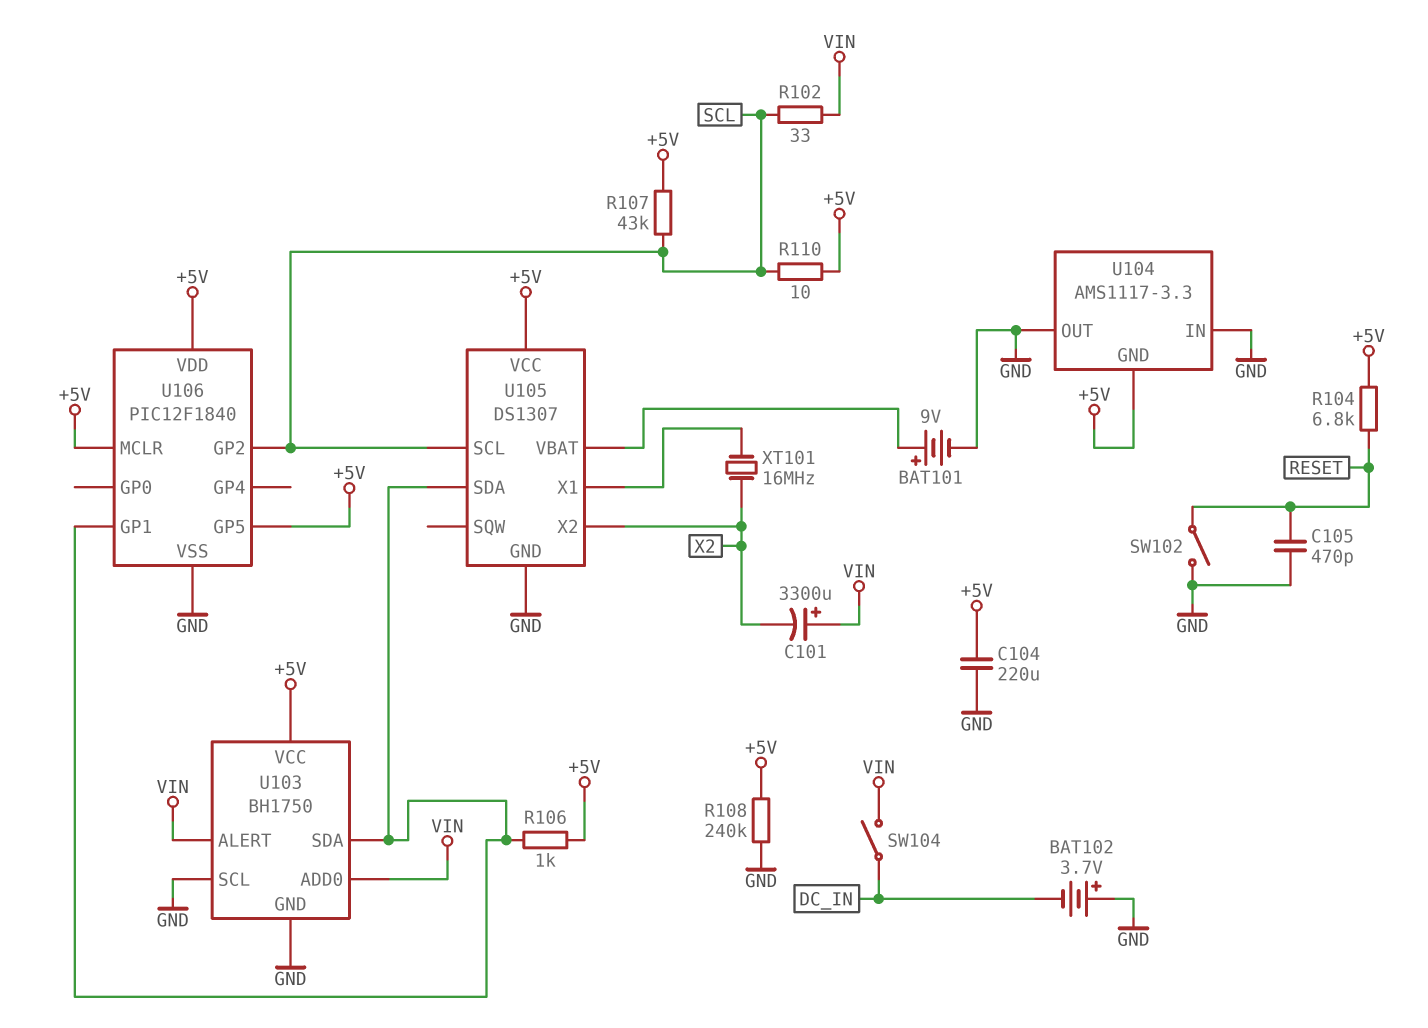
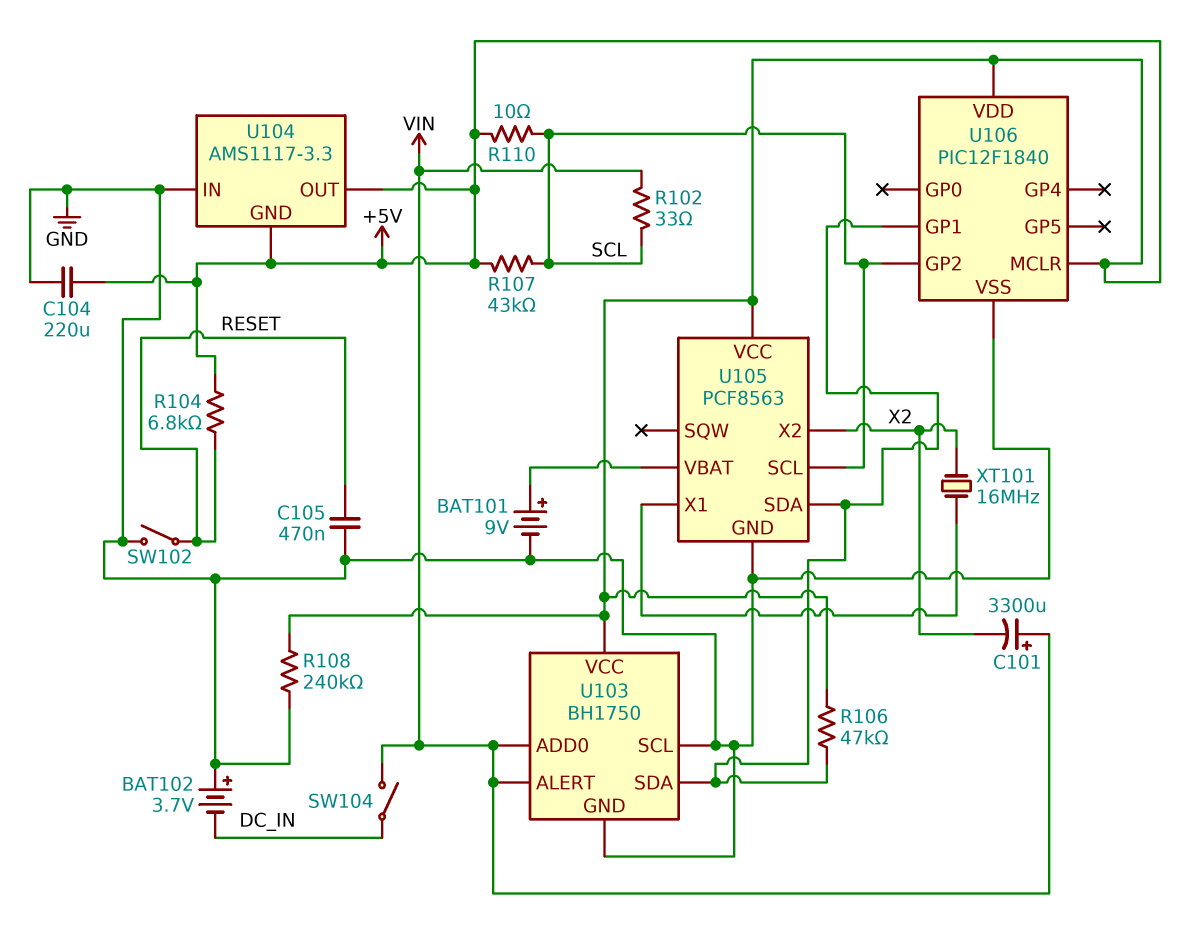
C105: 470pF (GND, RESET) -> 470nF (GND, RESET)
R106: 1k (+5V, U103/SDA) -> 47k (+5V, U103/SDA)
U104 pin OUT: GND -> +5V
U105: DS1307 -> PCF8563
U106 pin GP5: +5V -> none

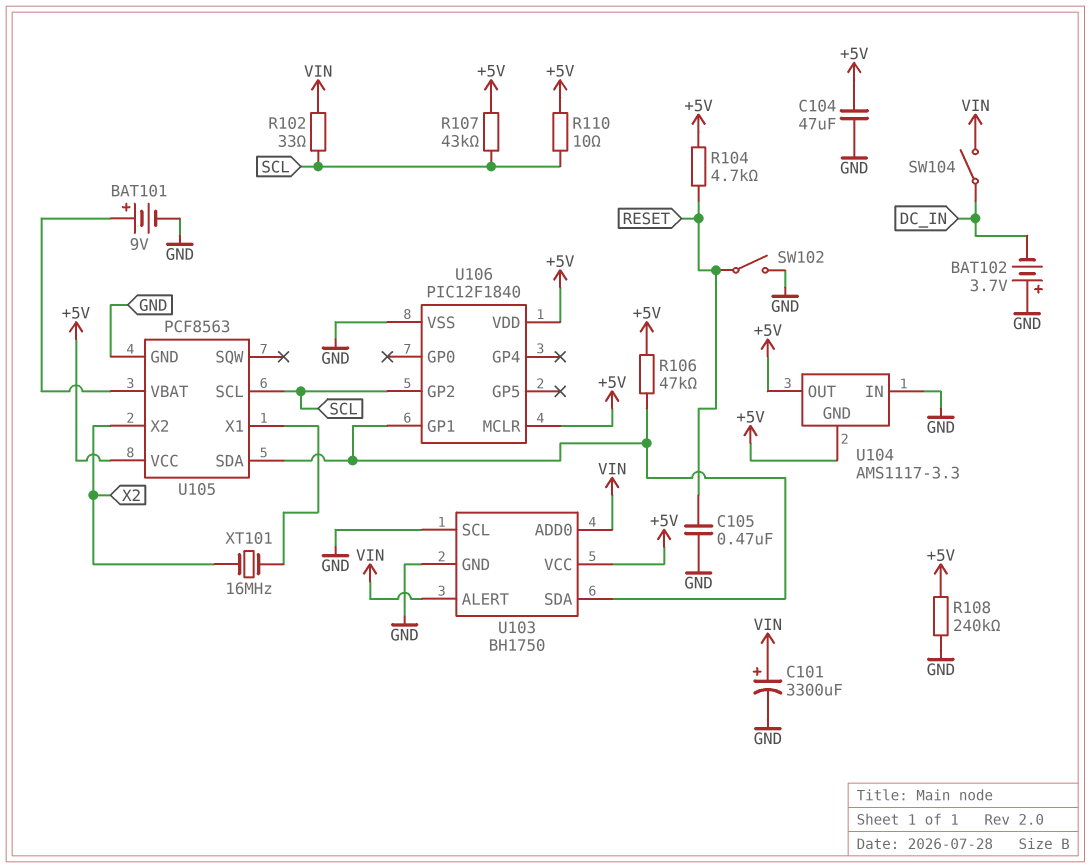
C101: 3300uF (plus VIN, minus X2) -> 3300uF (plus VIN, minus GND)
C104: 220uF (+5V, GND) -> 47uF (+5V, GND)
R104: 6.8k (+5V, RESET) -> 4.7k (+5V, RESET)

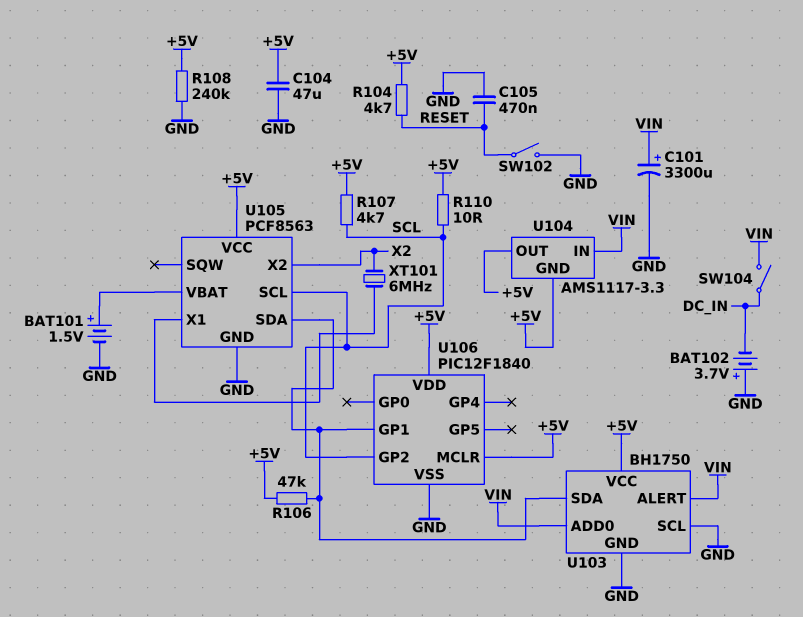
BAT101: 9V (plus U105/VBAT, minus GND) -> 1.5V (plus U105/VBAT, minus GND)
R102: 33 (SCL, VIN) -> none
R107: 43k (+5V, SCL) -> 4.7k (+5V, SCL)
U104 pin IN: GND -> VIN
XT101: 16MHz (U105/X1, X2) -> 6MHz (U105/X1, X2)

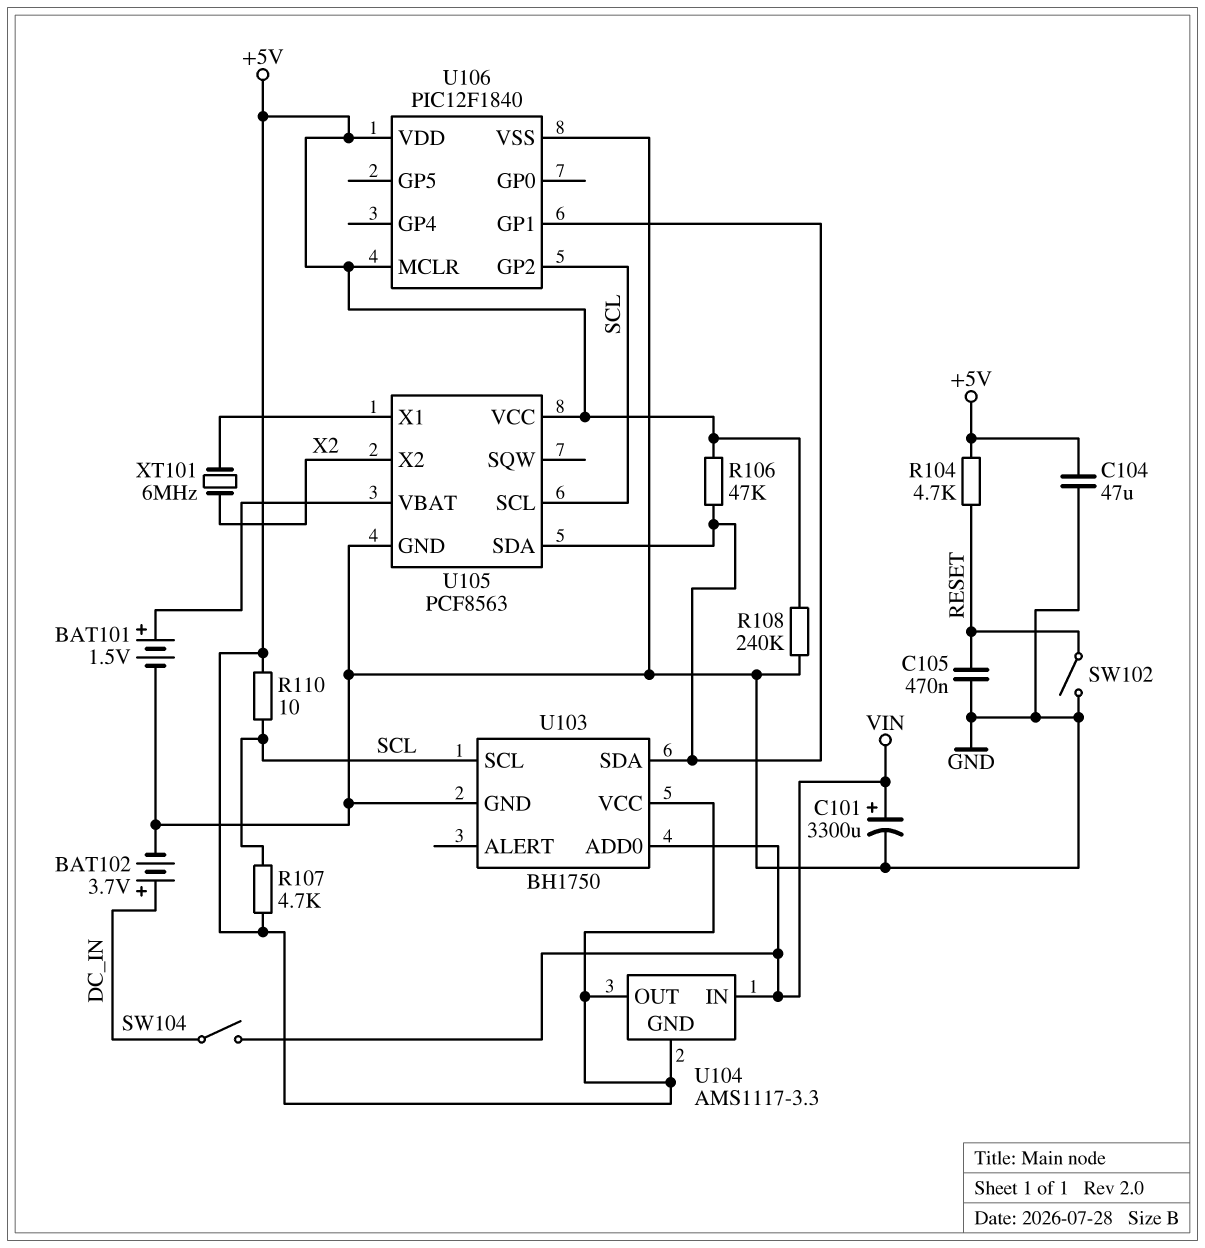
BAT102: 3.7V (plus GND, minus DC_IN) -> 3.7V (plus DC_IN, minus GND)
U103 pin ALERT: VIN -> none
U103 pin SCL: GND -> SCL

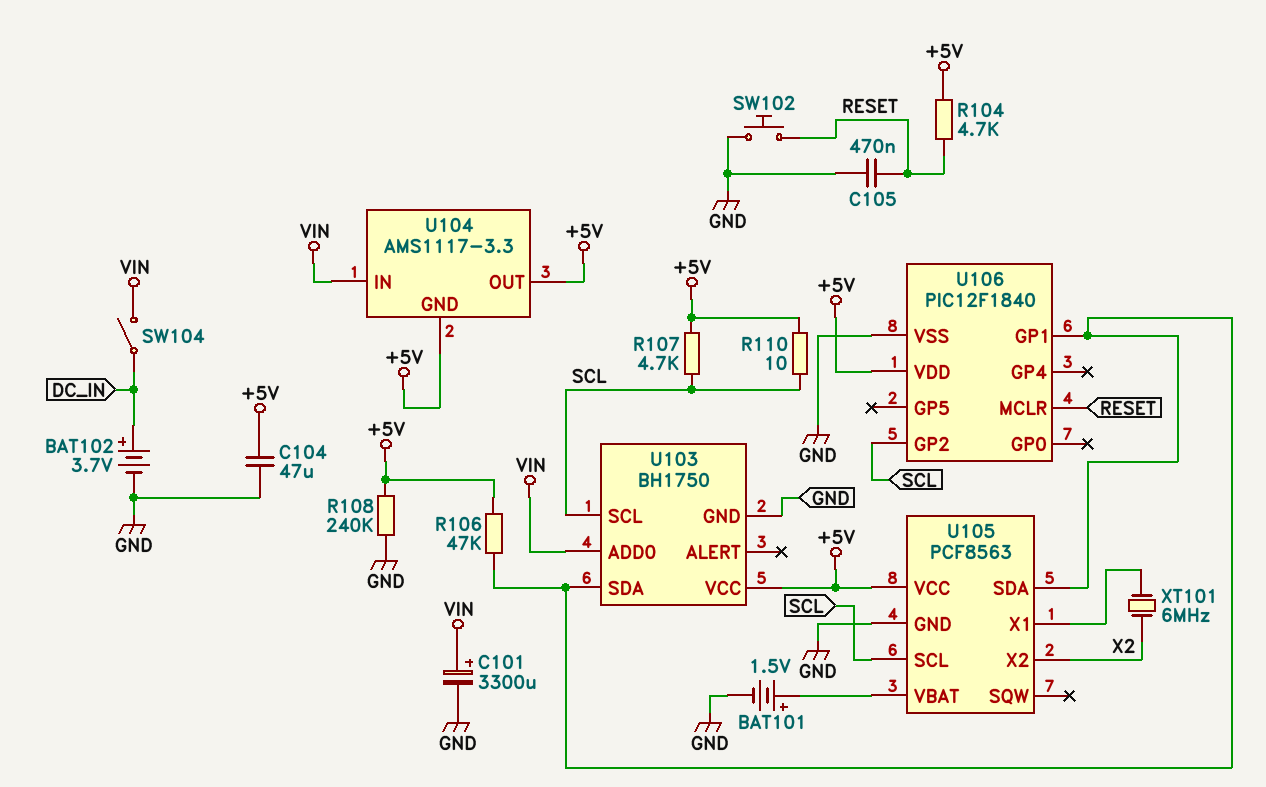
SW102: switch (GND, RESET) -> button (GND, RESET)
U106 pin MCLR: +5V -> RESET

